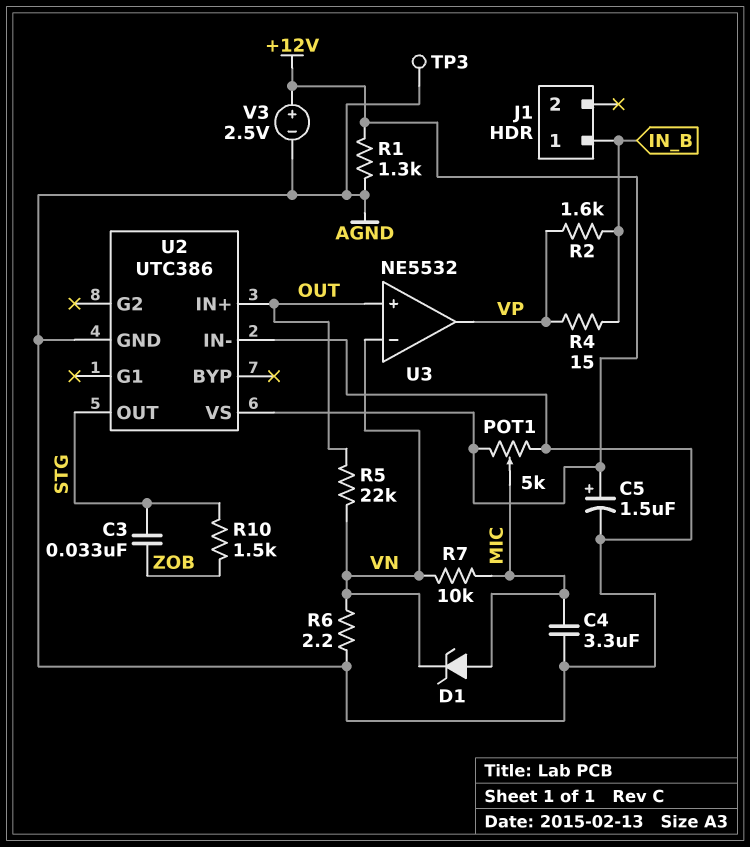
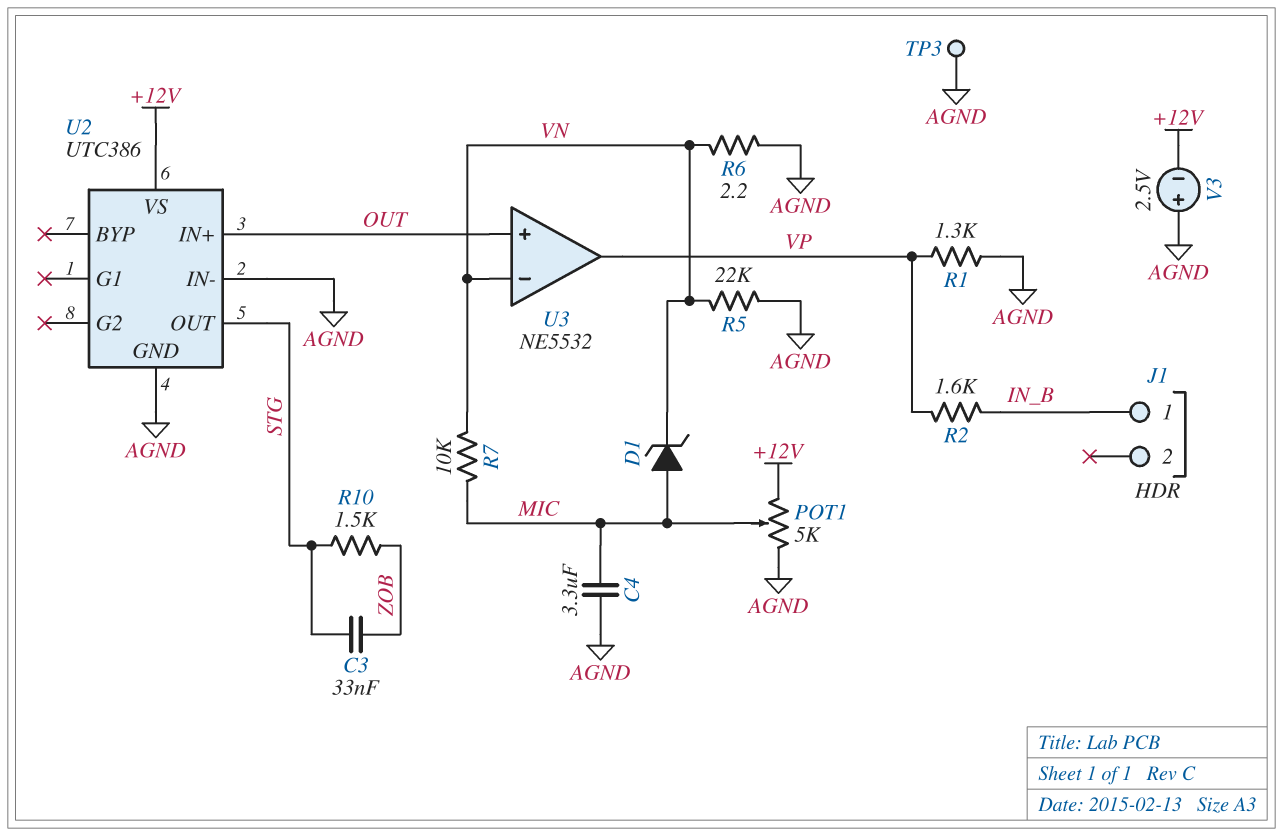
C5: 1.5uF (plus +12V, minus AGND) -> none
R1: 1.3k (+12V, AGND) -> 1.3k (AGND, VP)
R4: 15 (IN_B, VP) -> none
R5: 22k (OUT, VN) -> 22k (AGND, VN)
V3: 2.5V (plus +12V, minus AGND) -> 2.5V (plus AGND, minus +12V)

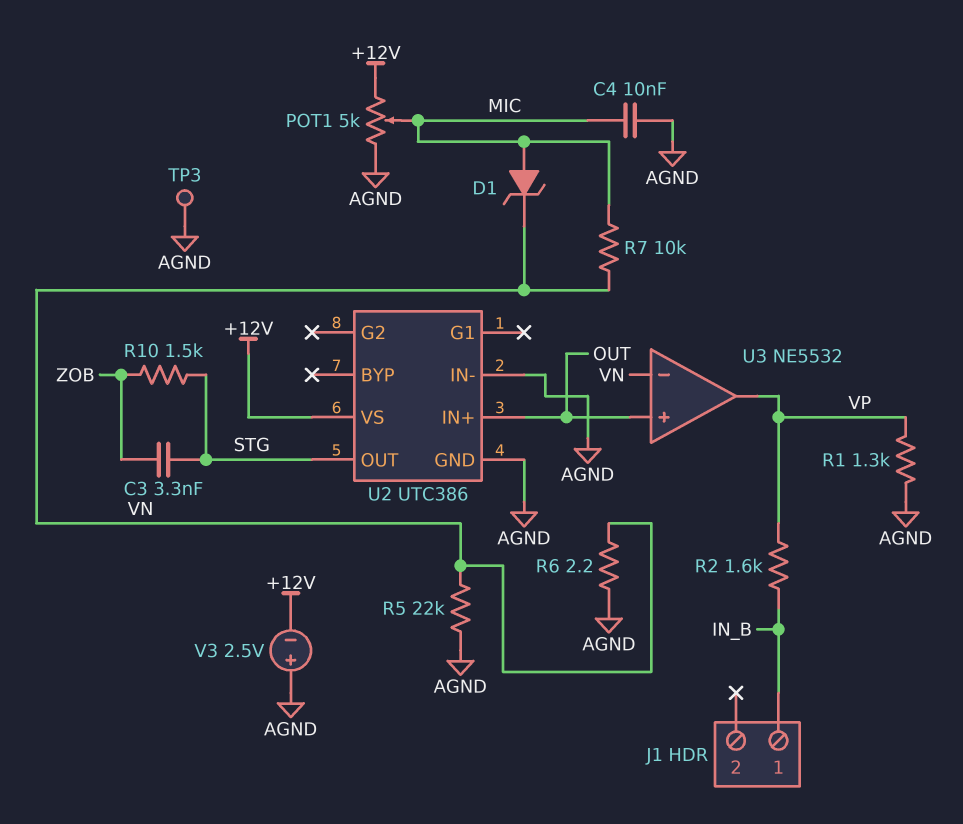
C3: 33nF (STG, ZOB) -> 3.3nF (STG, ZOB)
C4: 3.3uF (AGND, MIC) -> 10nF (AGND, MIC)

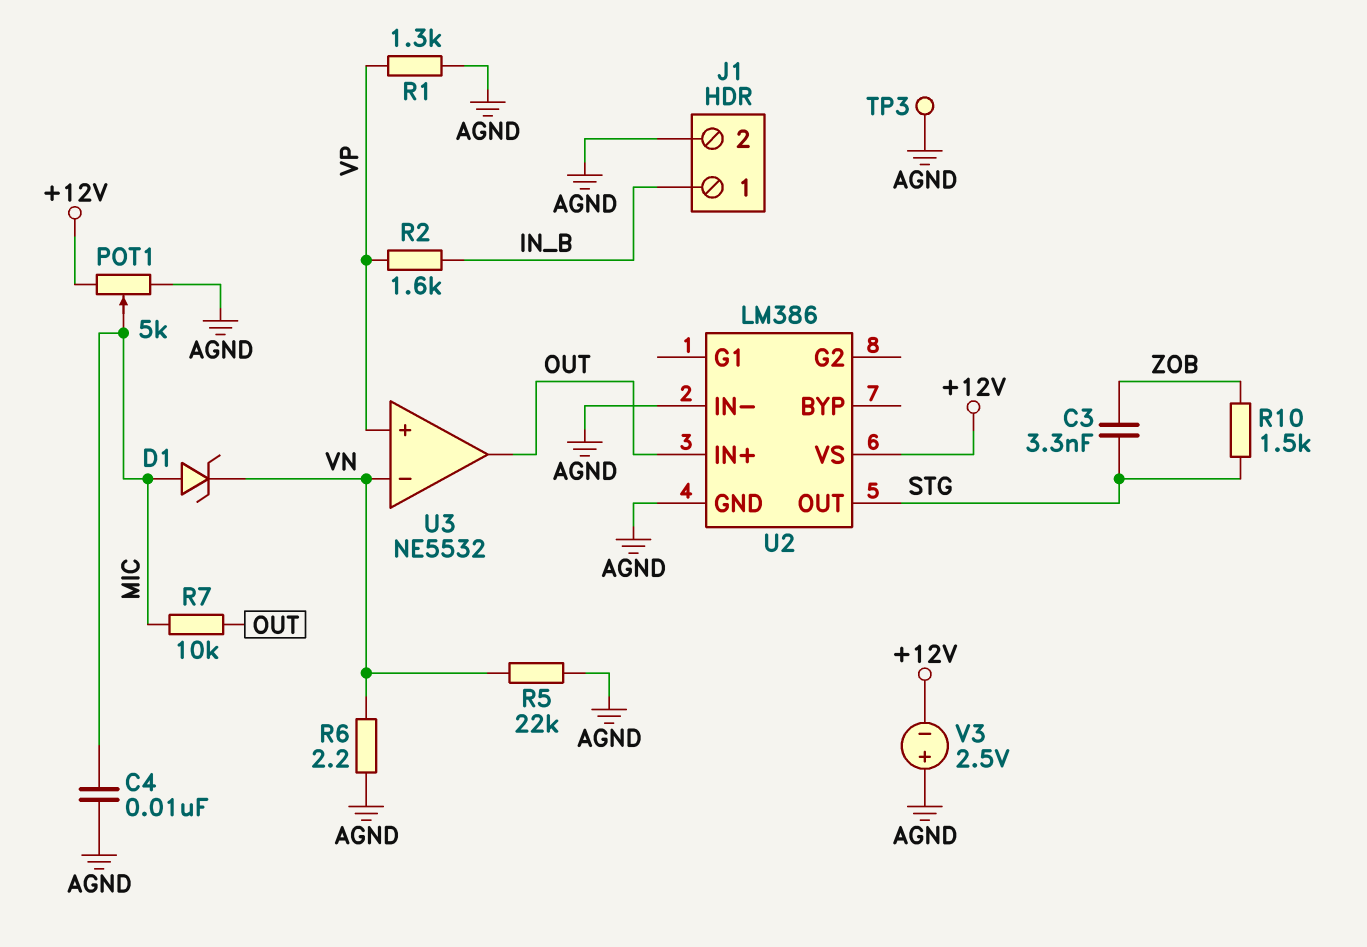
J1 pin 2: none -> AGND
R7: 10k (MIC, VN) -> 10k (MIC, OUT)
U2: UTC386 -> LM386
U3 pin in+: OUT -> VP
U3 pin out: VP -> OUT

